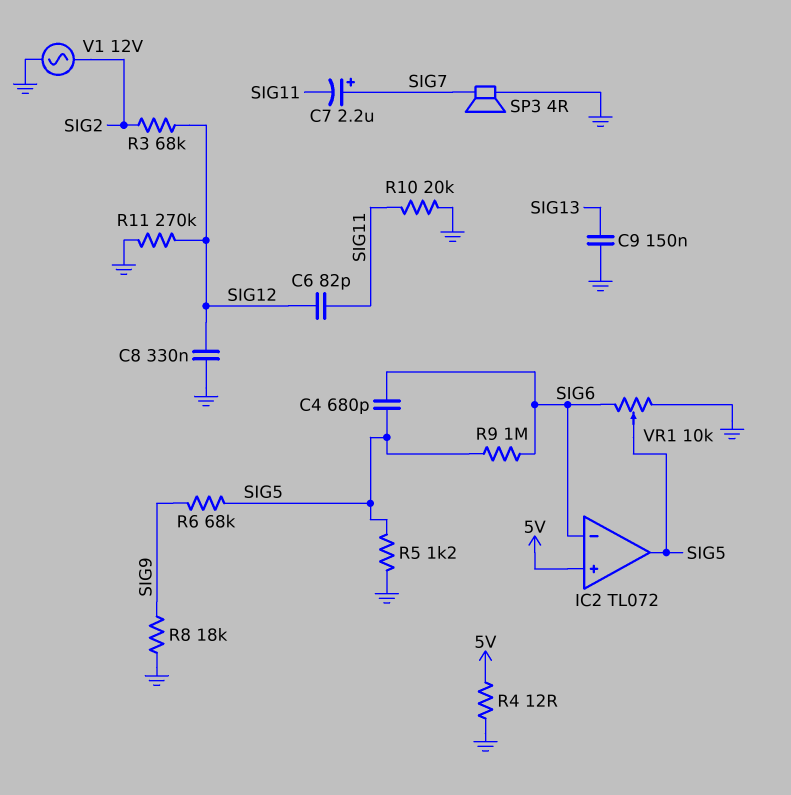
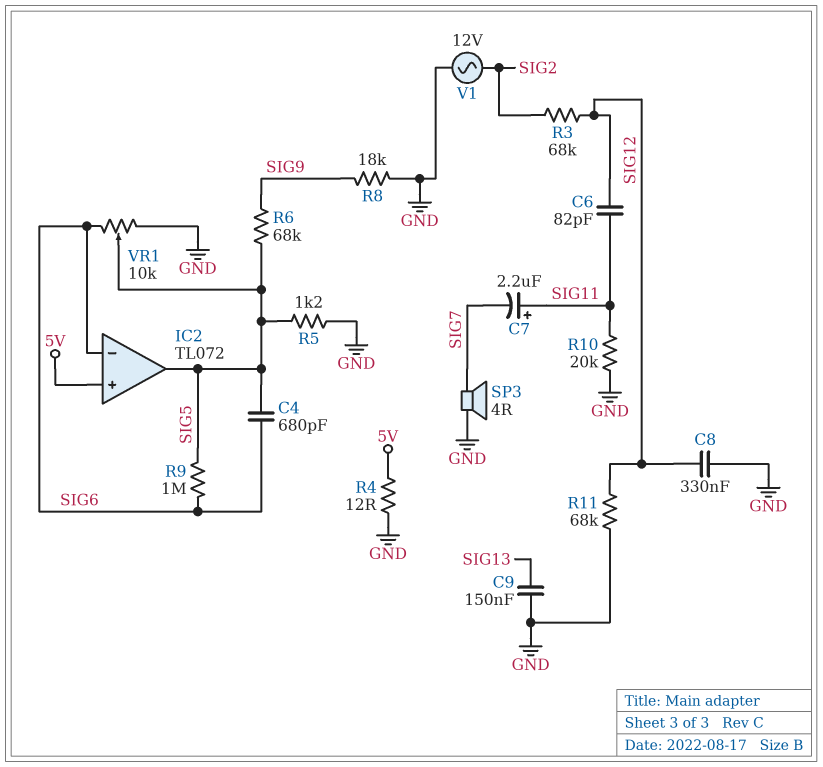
C7: 2.2uF (plus SIG7, minus SIG11) -> 2.2uF (plus SIG11, minus SIG7)
R11: 270k (GND, SIG12) -> 68k (GND, SIG12)

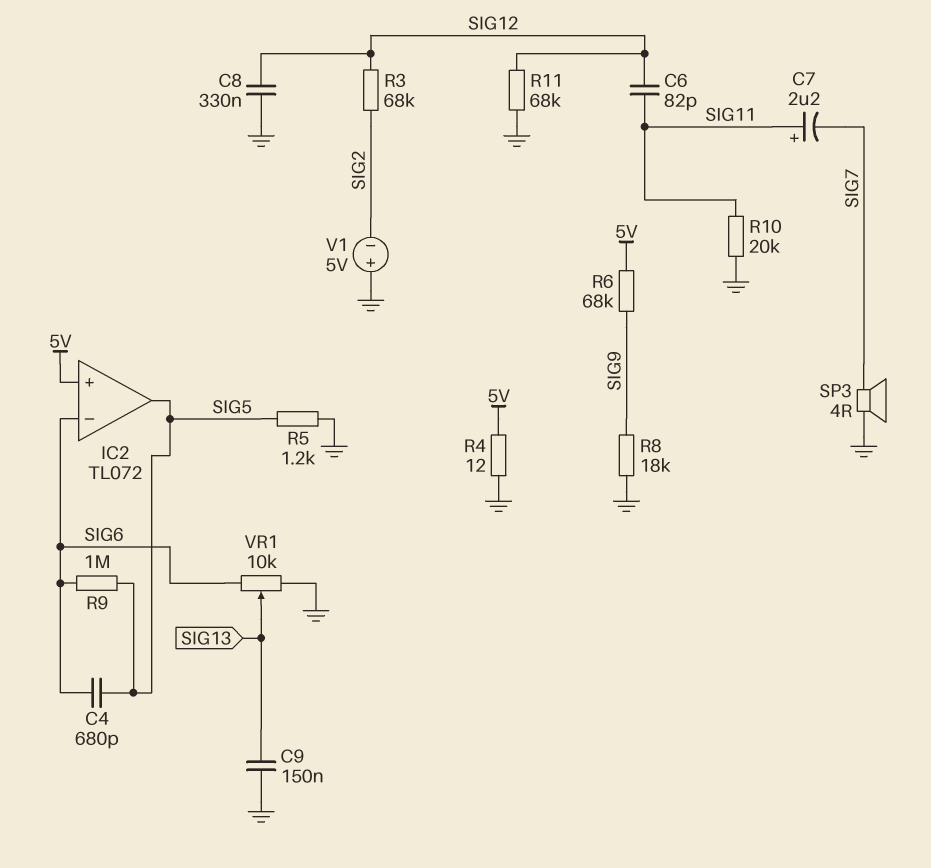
R6: 68k (SIG5, SIG9) -> 68k (5V, SIG9)
V1: AC 12V (GND, SIG2) -> 5V (plus GND, minus SIG2)
VR1: 10k (GND, SIG6, wiper SIG5) -> 10k (GND, SIG6, wiper SIG13)

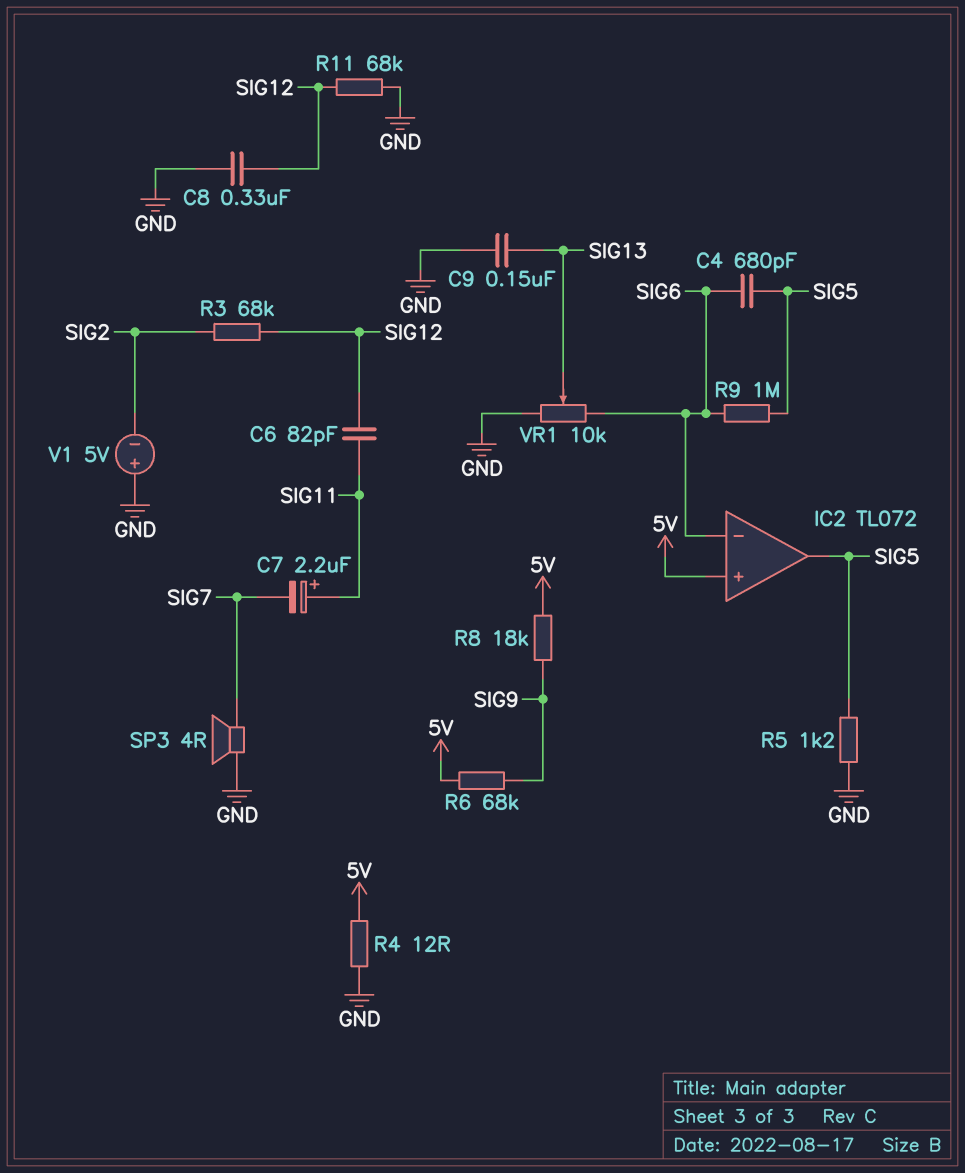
R8: 18k (GND, SIG9) -> 18k (5V, SIG9)
R10: 20k (GND, SIG11) -> none

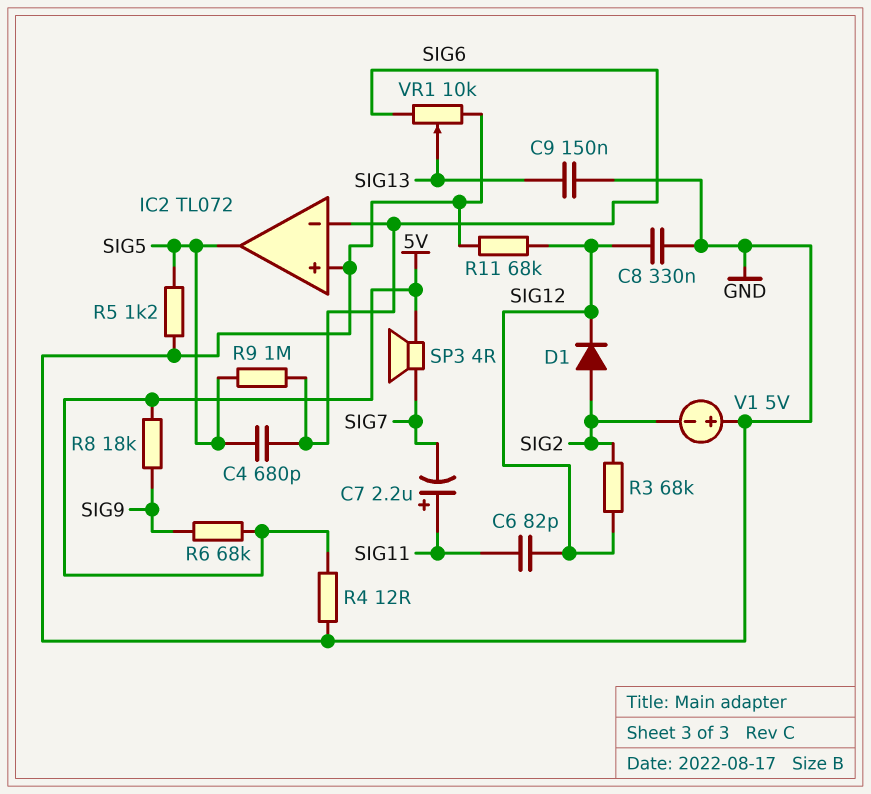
D1: none -> diode (A SIG2, K SIG12)
IC2 pin in+: 5V -> GND
SP3: speaker 4R (GND, SIG7) -> speaker 4R (5V, SIG7)

